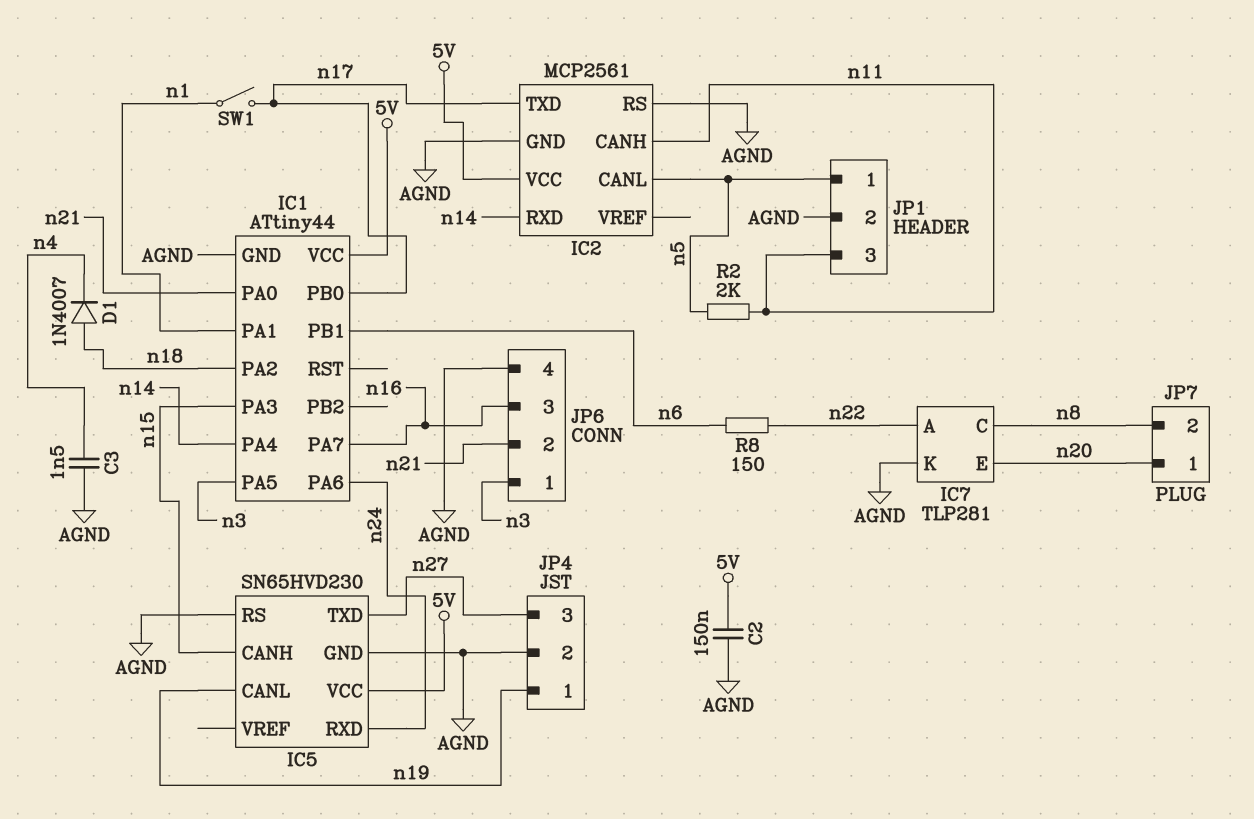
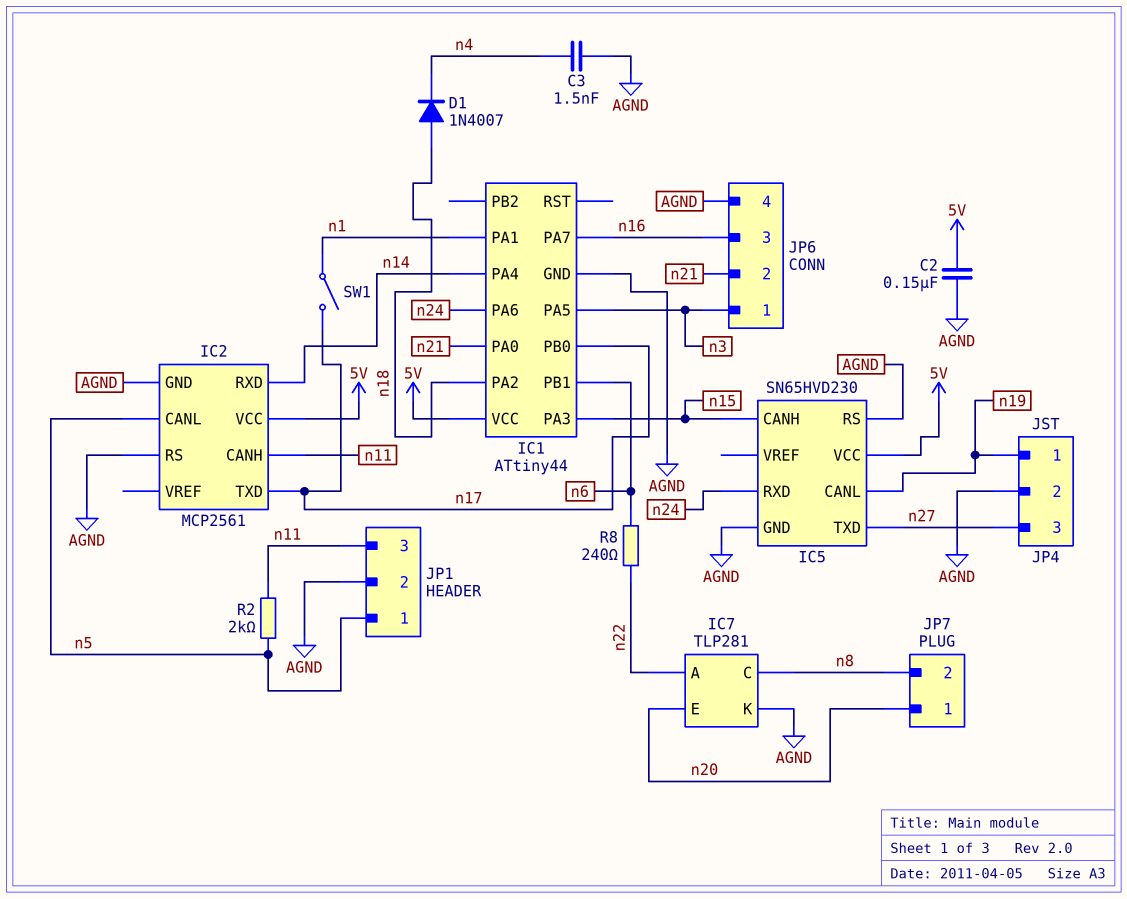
R8: 150 (n6, n22) -> 240 (n6, n22)

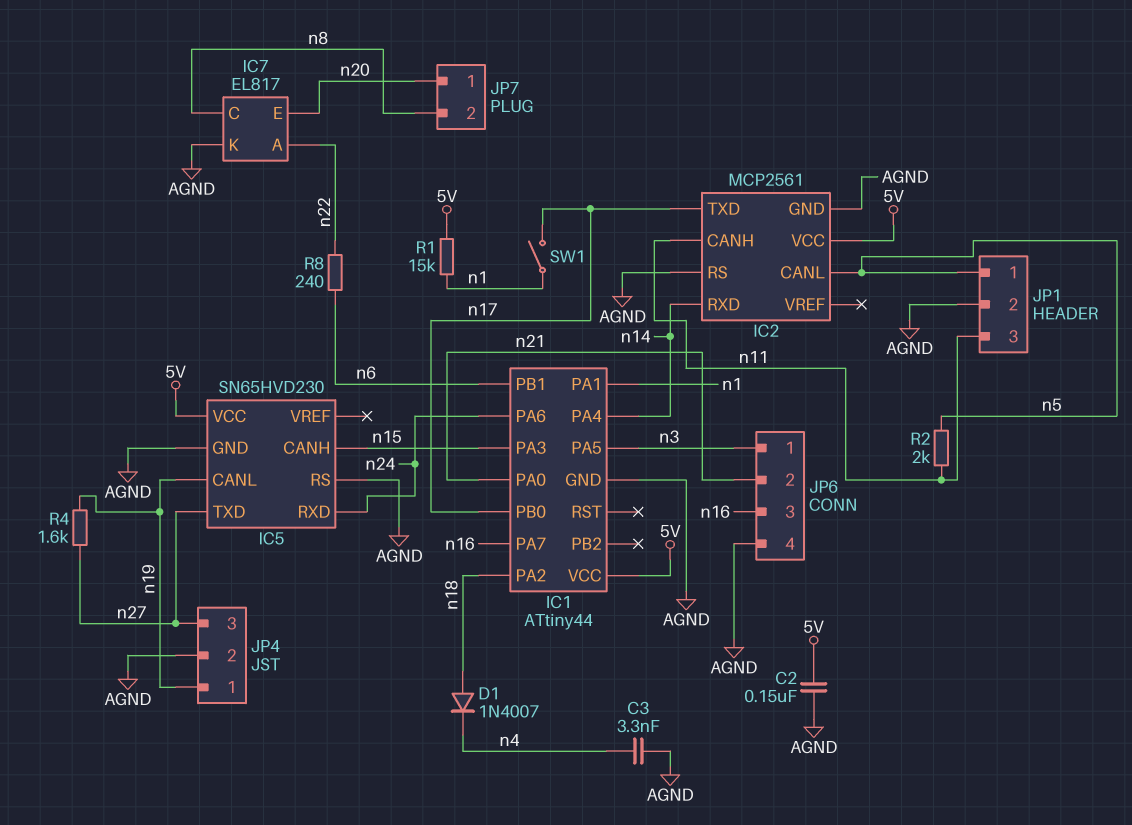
C3: 1.5nF (AGND, n4) -> 3.3nF (AGND, n4)
IC7: TLP281 -> EL817
R1: none -> 15k (5V, n1)
R4: none -> 1.6k (n19, n27)

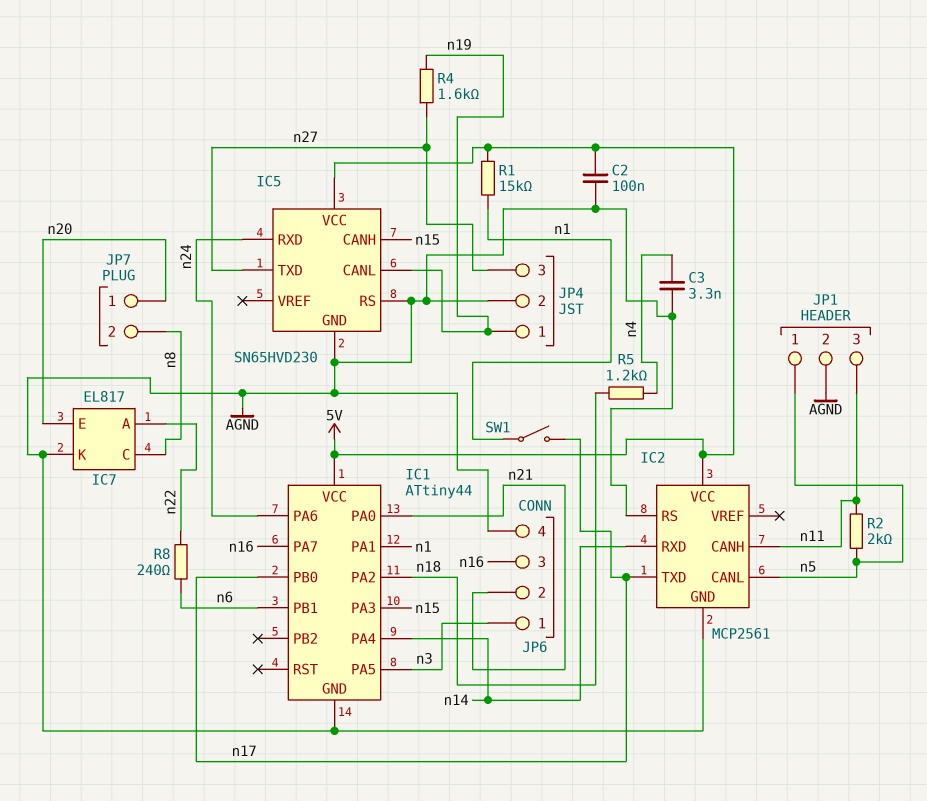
C2: 150nF (5V, AGND) -> 100nF (5V, AGND)
D1: diode 1N4007 (A n18, K n4) -> none
R5: none -> 1.2k (n4, n18)

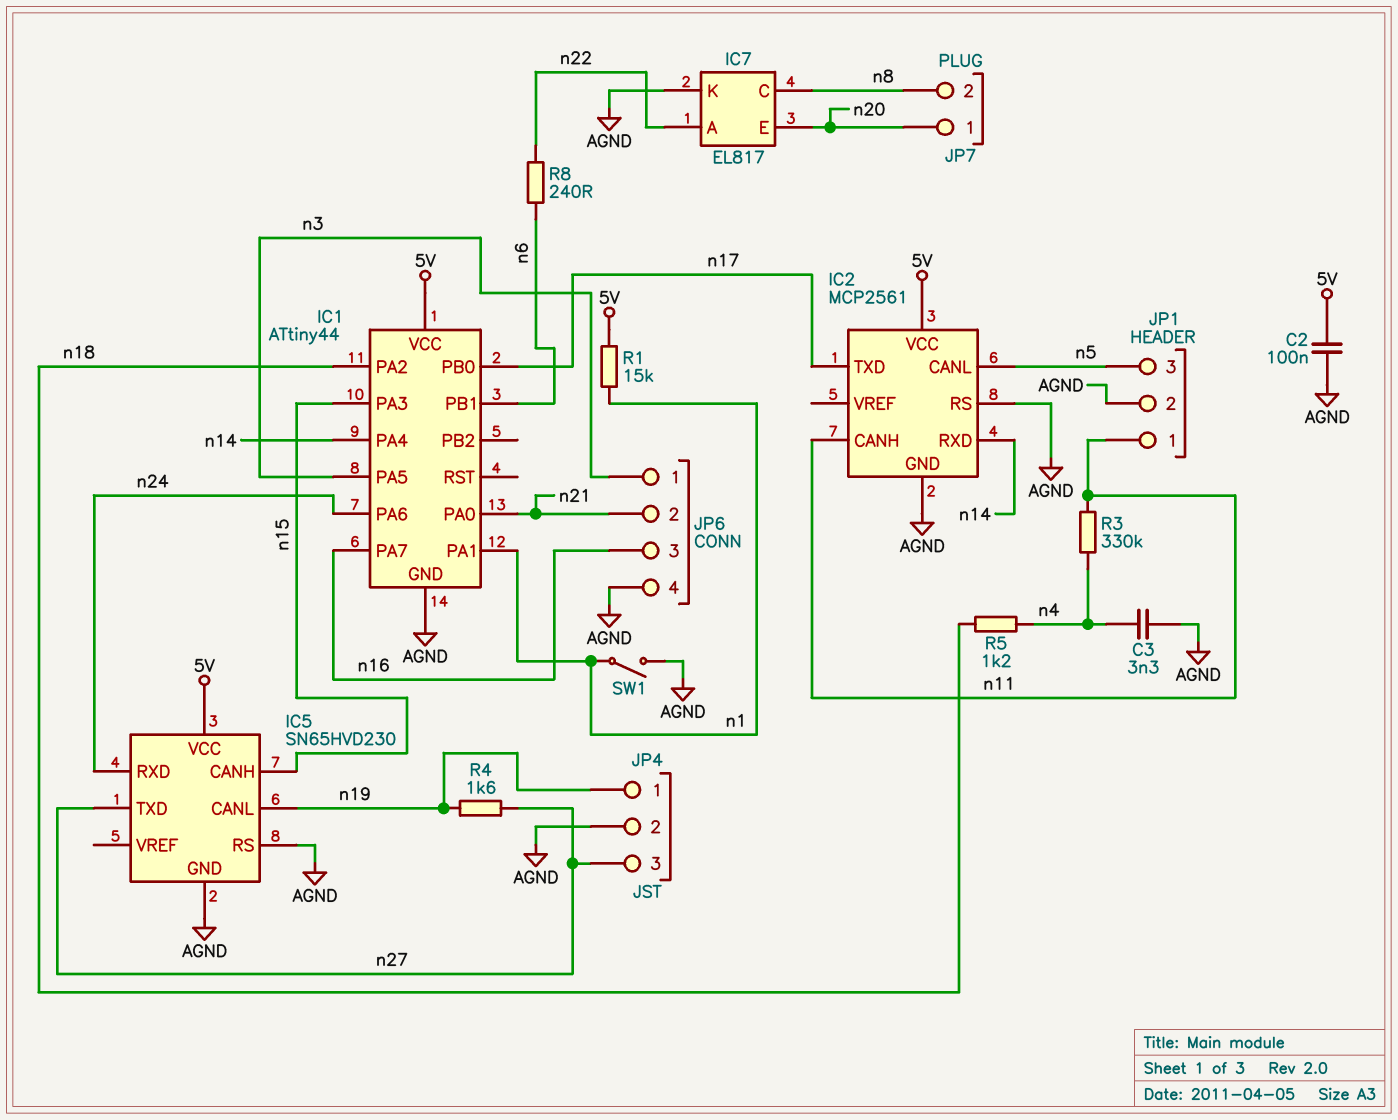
JP1 pin 1: n5 -> n11
JP1 pin 3: n11 -> n5
R2: 2k (n5, n11) -> none
R3: none -> 330k (n4, n11)
SW1: switch (n1, n17) -> switch (AGND, n1)

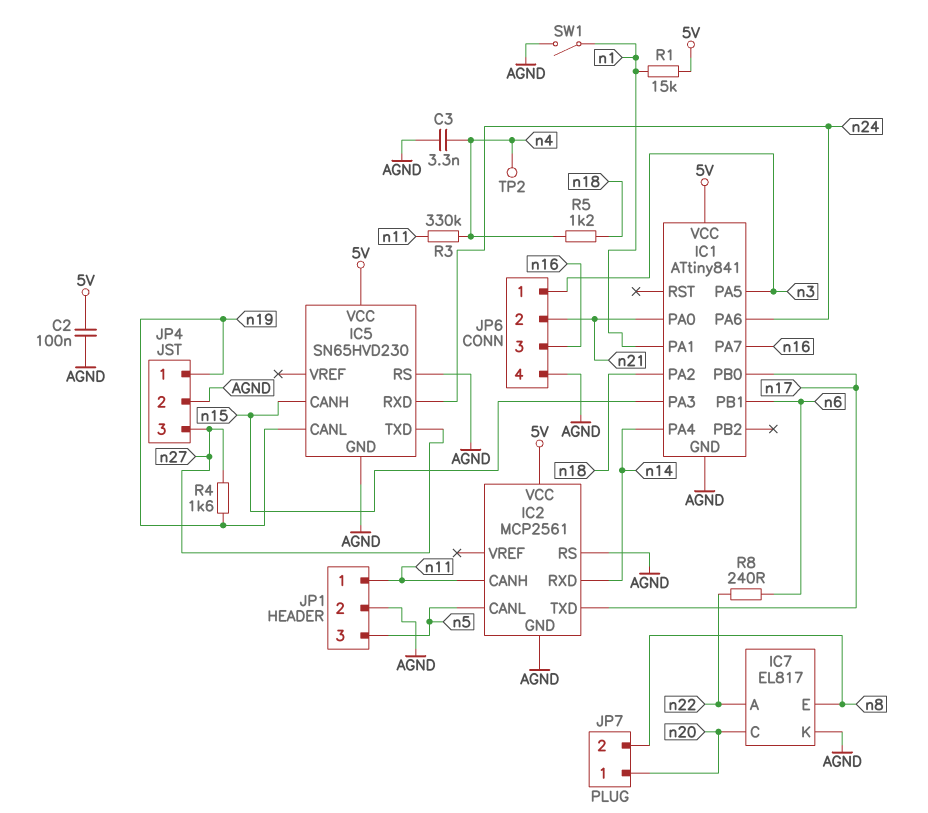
IC1: ATtiny44 -> ATtiny841
IC7 pin C: n8 -> n20
IC7 pin E: n20 -> n8
TP2: none -> test point (n4)

